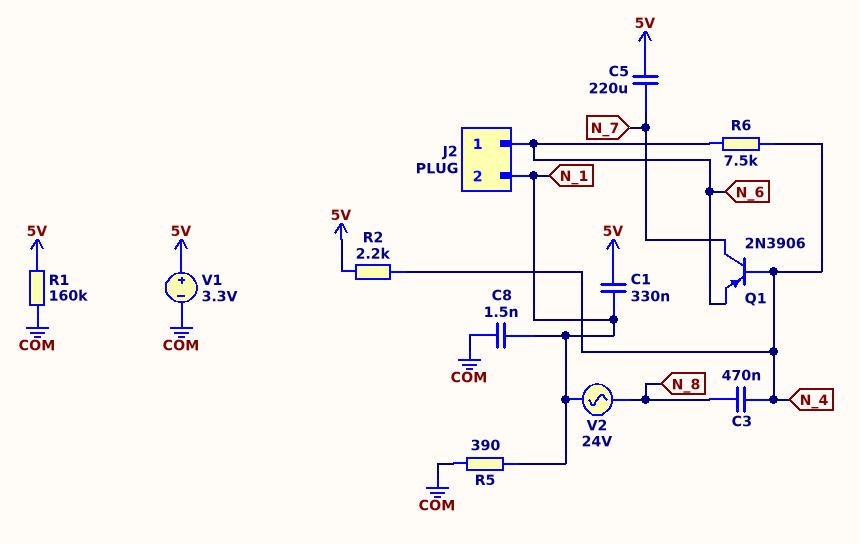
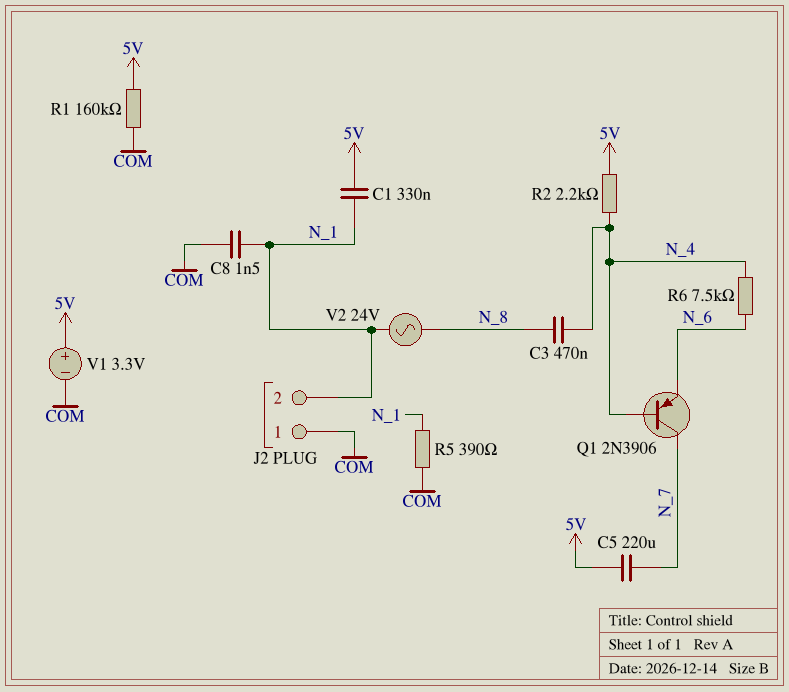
J2 pin 1: N_6 -> COM

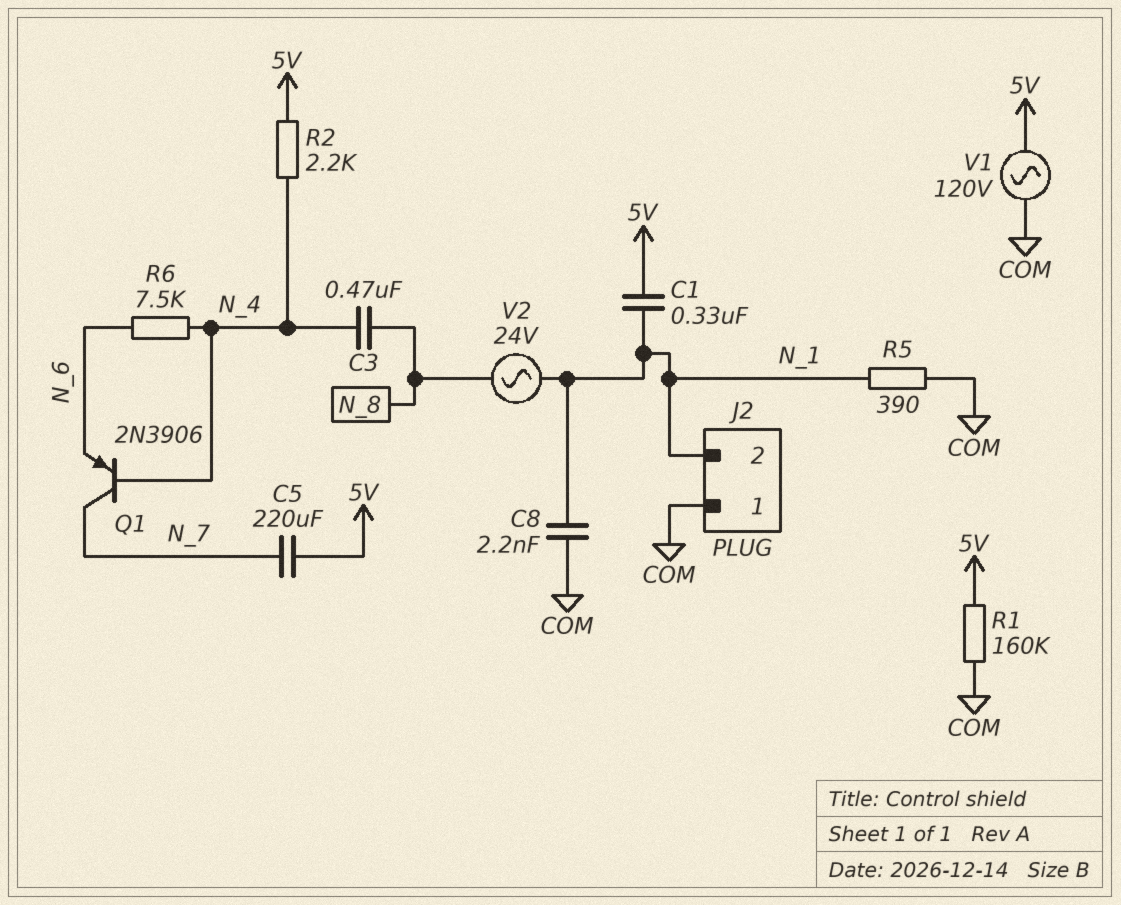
C8: 1.5nF (COM, N_1) -> 2.2nF (COM, N_1)
V1: 3.3V (plus 5V, minus COM) -> AC 120V (5V, COM)

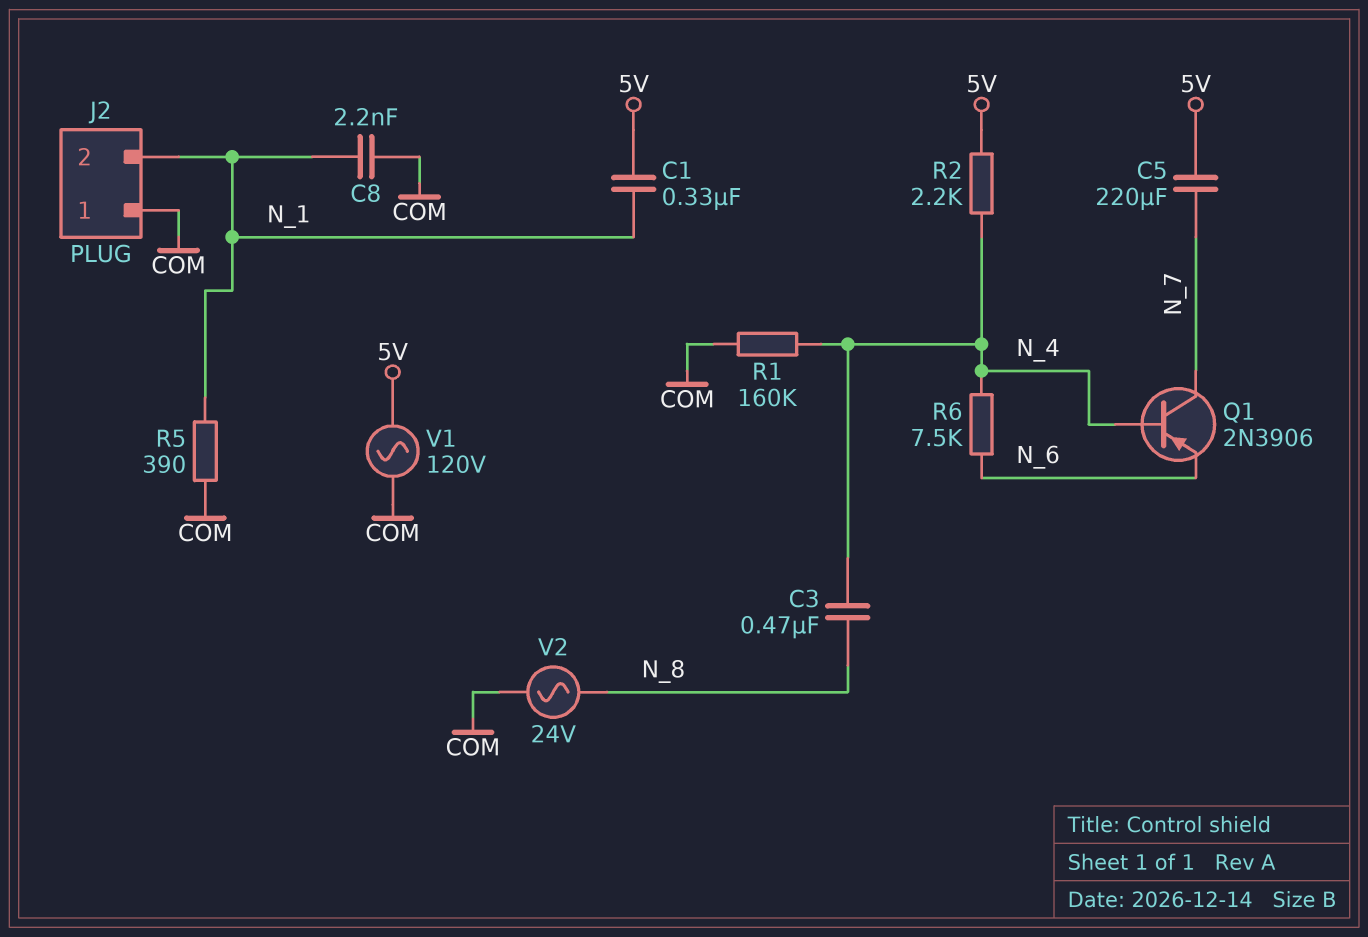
R1: 160k (5V, COM) -> 160k (COM, N_4)
V2: AC 24V (N_1, N_8) -> AC 24V (COM, N_8)

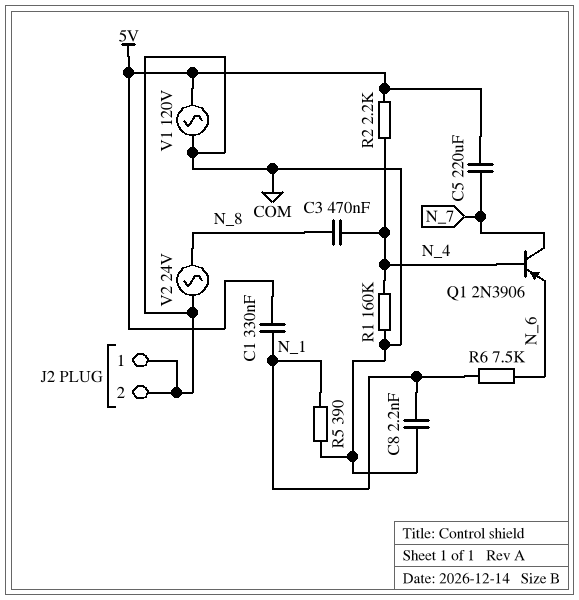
J2 pin 2: N_1 -> COM
R6: 7.5k (N_4, N_6) -> 7.5k (N_1, N_6)

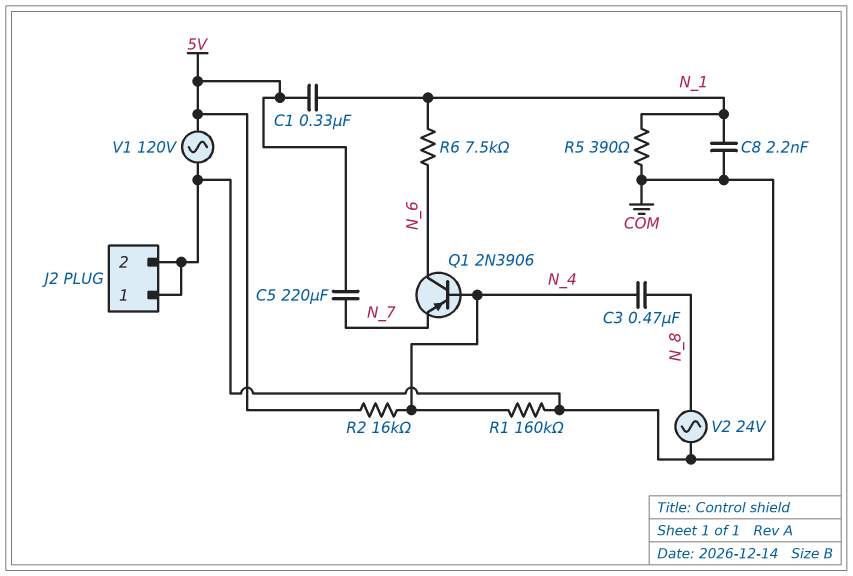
Q1: PNP 2N3906 (B N_4, C N_7, E N_6) -> PNP 2N3906 (B N_4, C N_6, E N_7)
R2: 2.2k (5V, N_4) -> 16k (5V, N_4)

